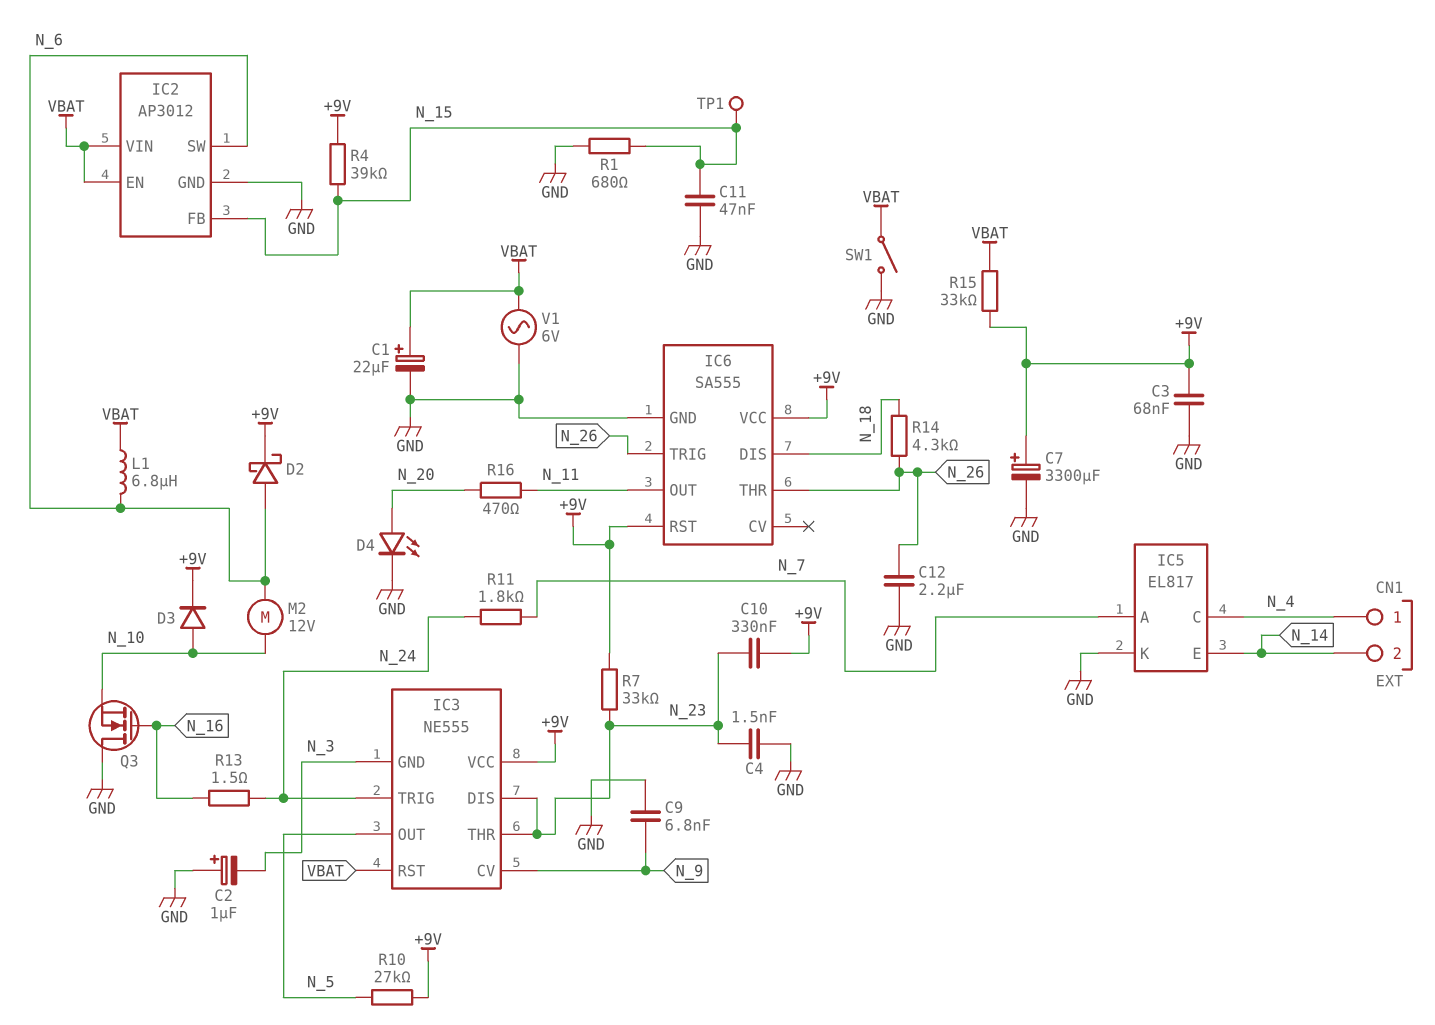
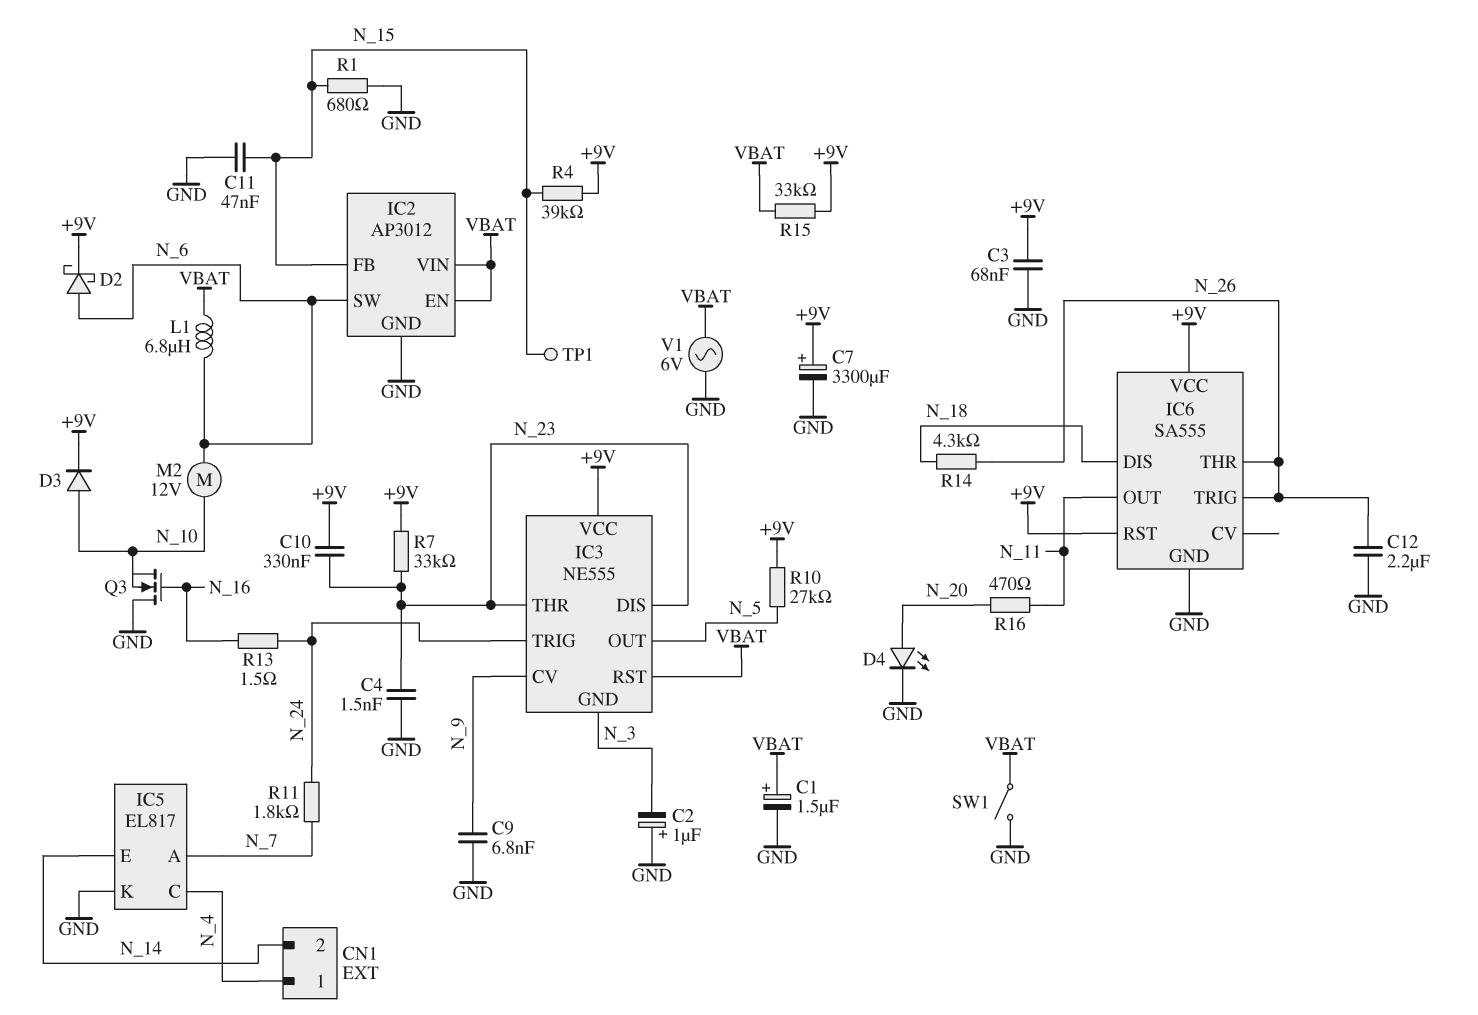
C1: 22uF (plus VBAT, minus GND) -> 1.5uF (plus VBAT, minus GND)

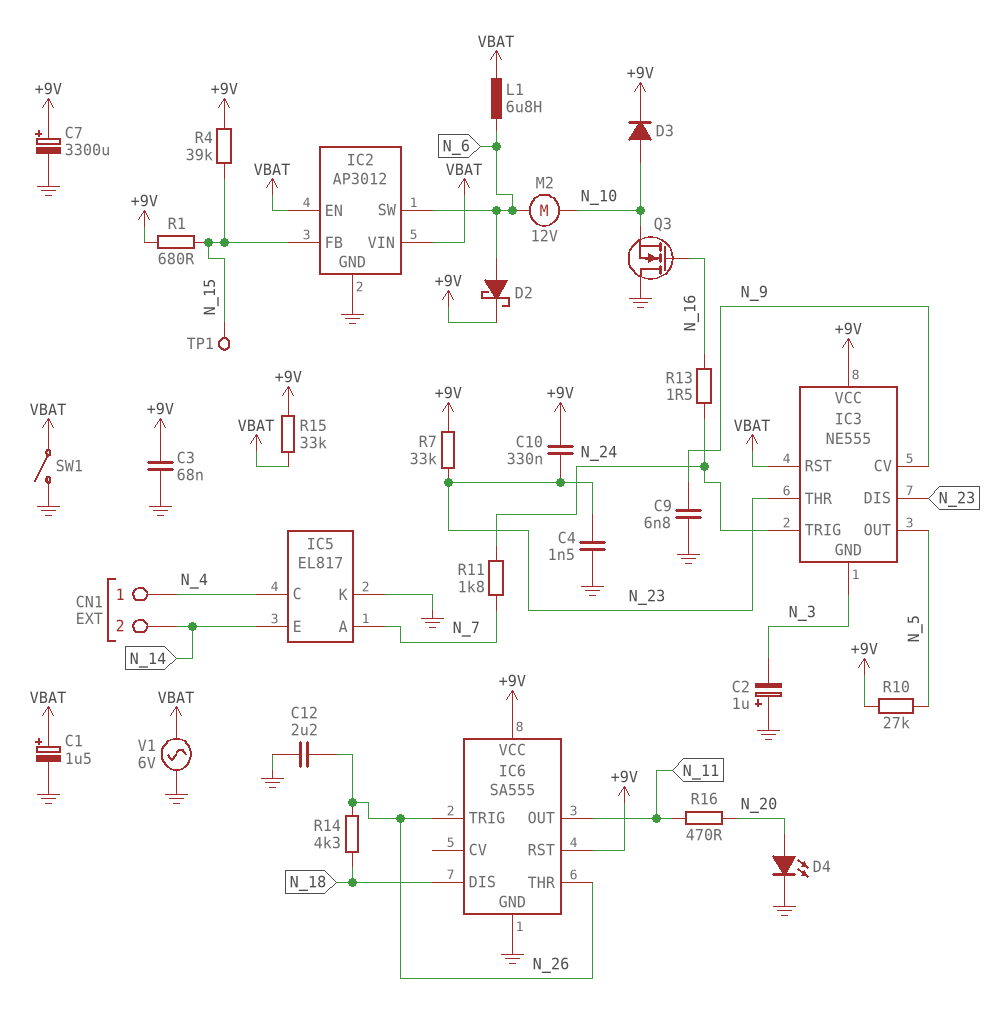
C11: 47nF (GND, N_15) -> none
R1: 680 (GND, N_15) -> 680 (+9V, N_15)

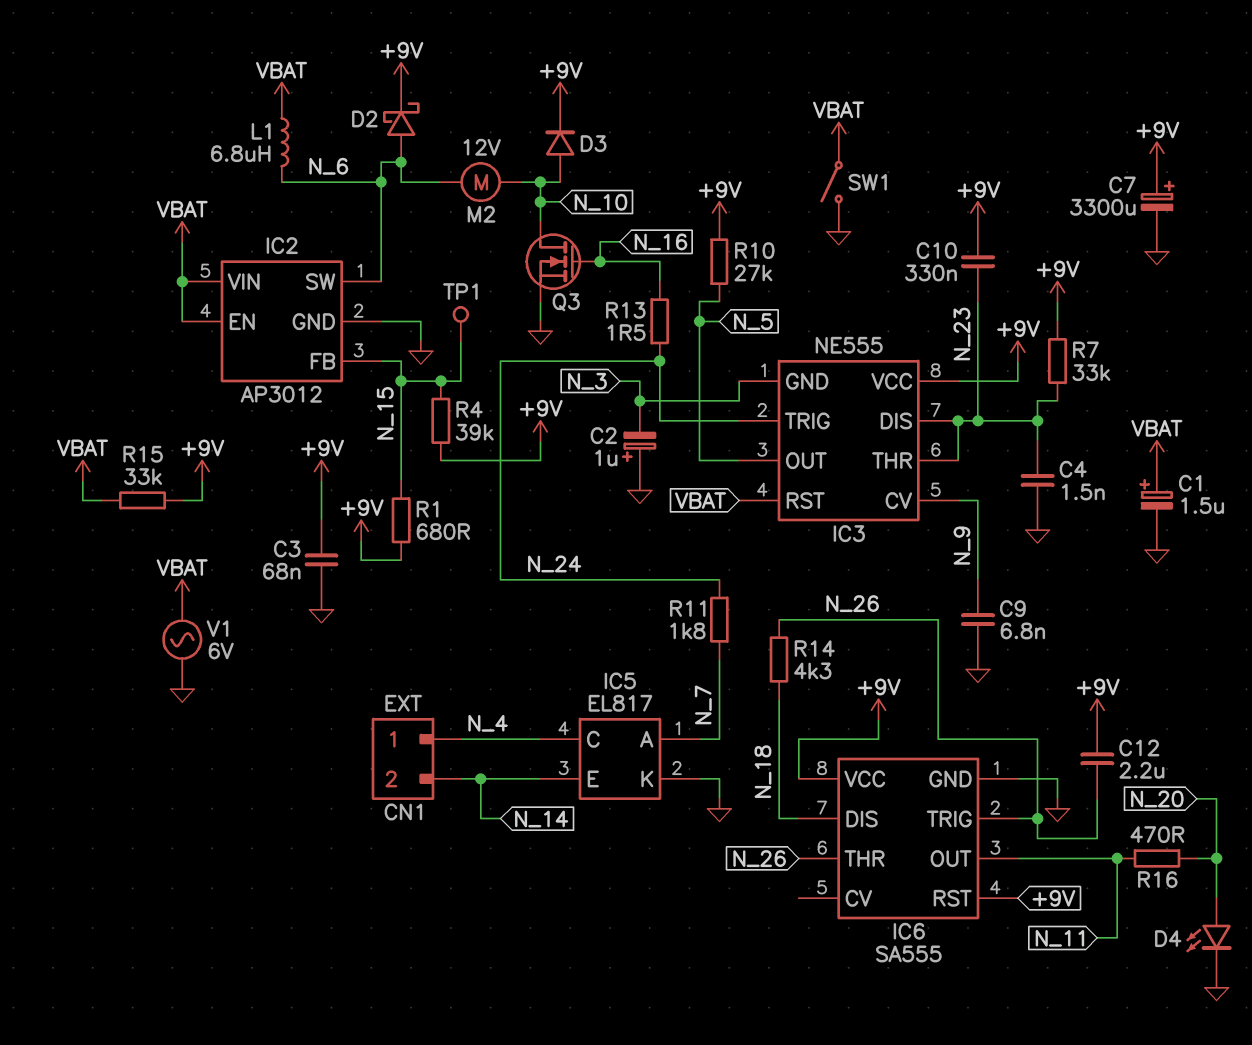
C12: 2.2uF (GND, N_26) -> 2.2uF (+9V, N_26)
Q3: NMOS (G N_16, D GND, S N_10) -> NMOS (G N_16, D N_10, S GND)

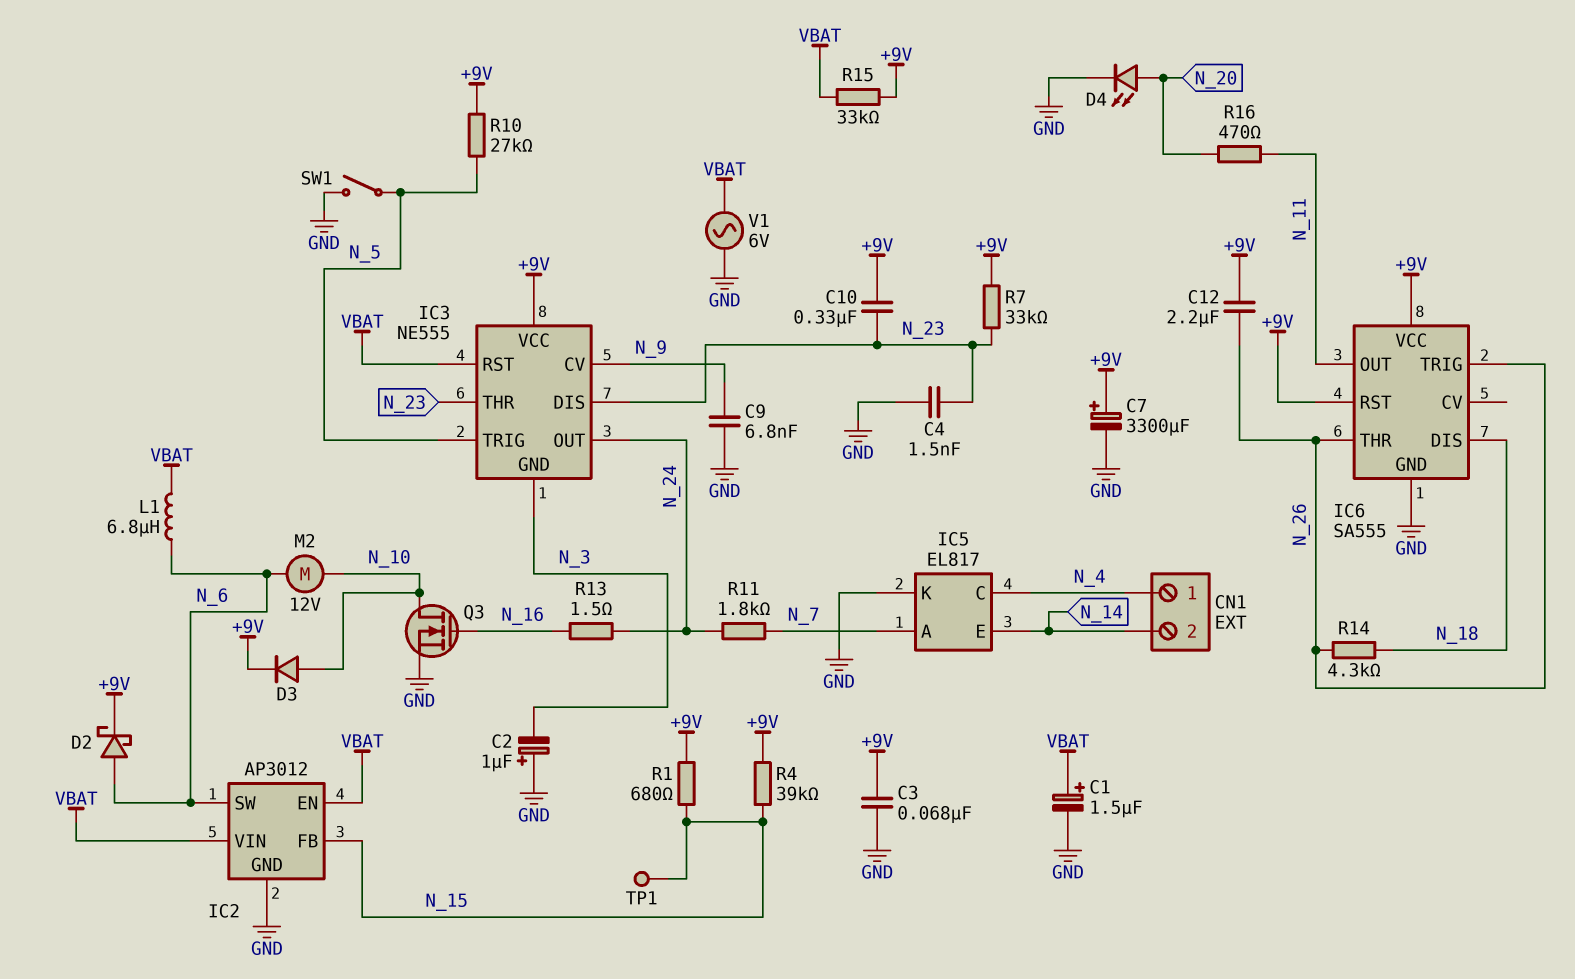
IC3 pin OUT: N_5 -> N_24
IC3 pin TRIG: N_24 -> N_5
SW1: switch (GND, VBAT) -> switch (GND, N_5)

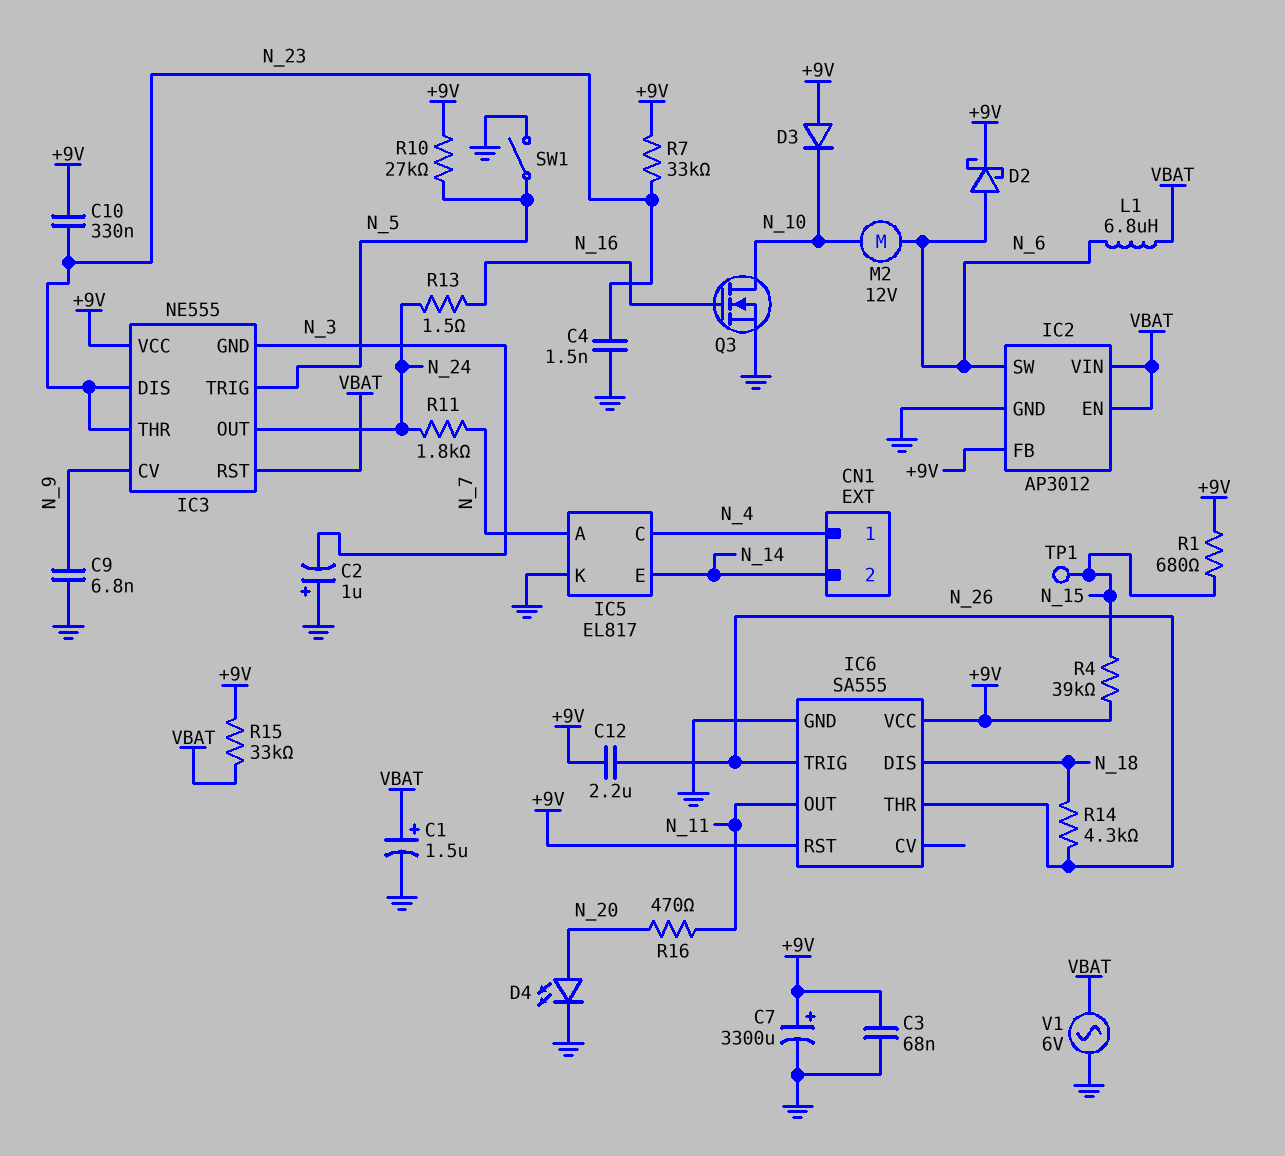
D3: diode (A N_10, K +9V) -> diode (A +9V, K N_10)
IC2 pin FB: N_15 -> +9V

